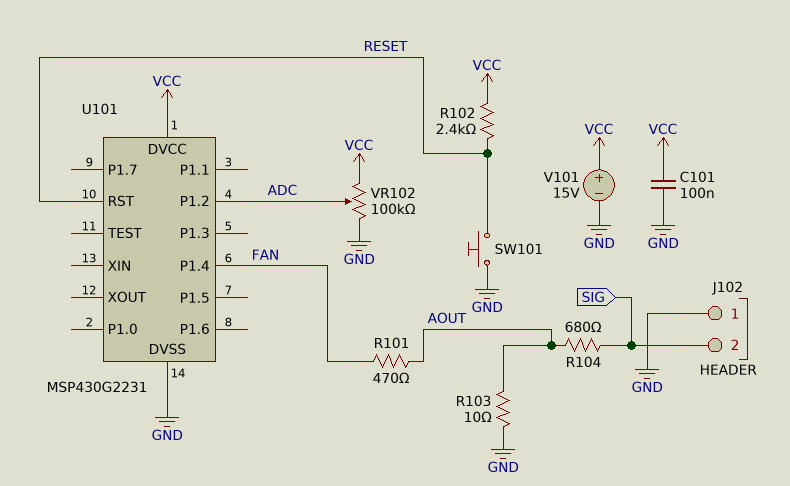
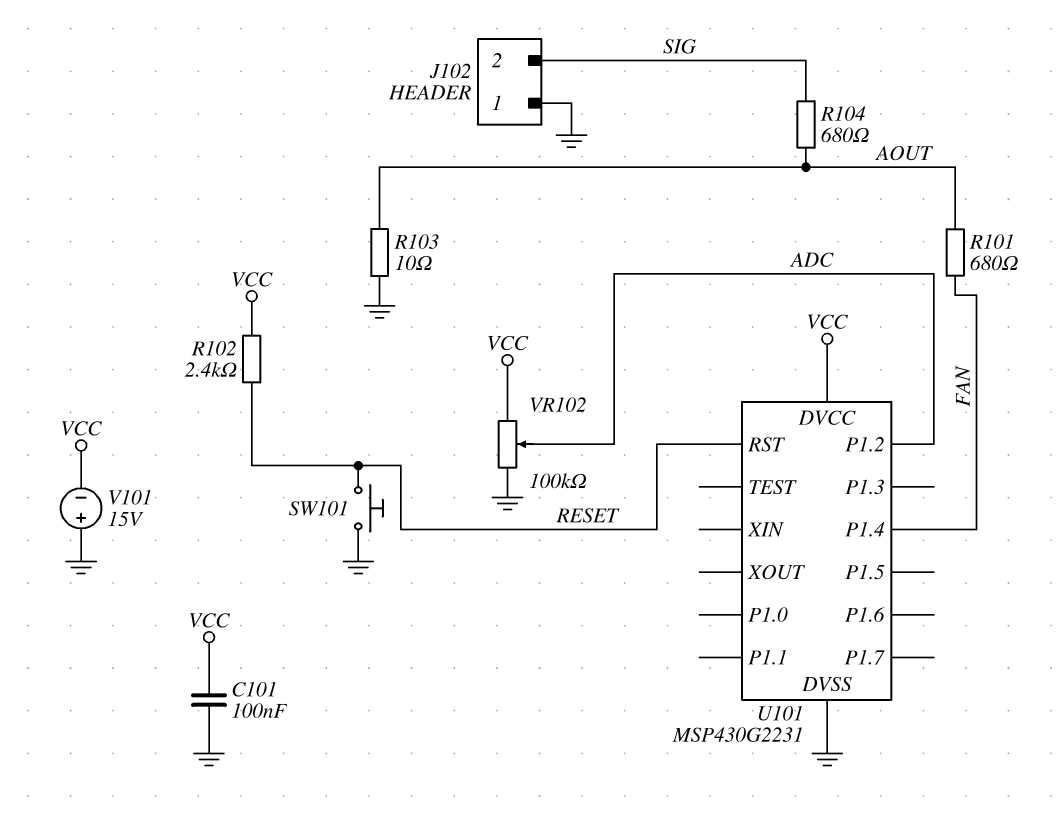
R101: 470 (AOUT, FAN) -> 680 (AOUT, FAN)
V101: 15V (plus VCC, minus GND) -> 15V (plus GND, minus VCC)

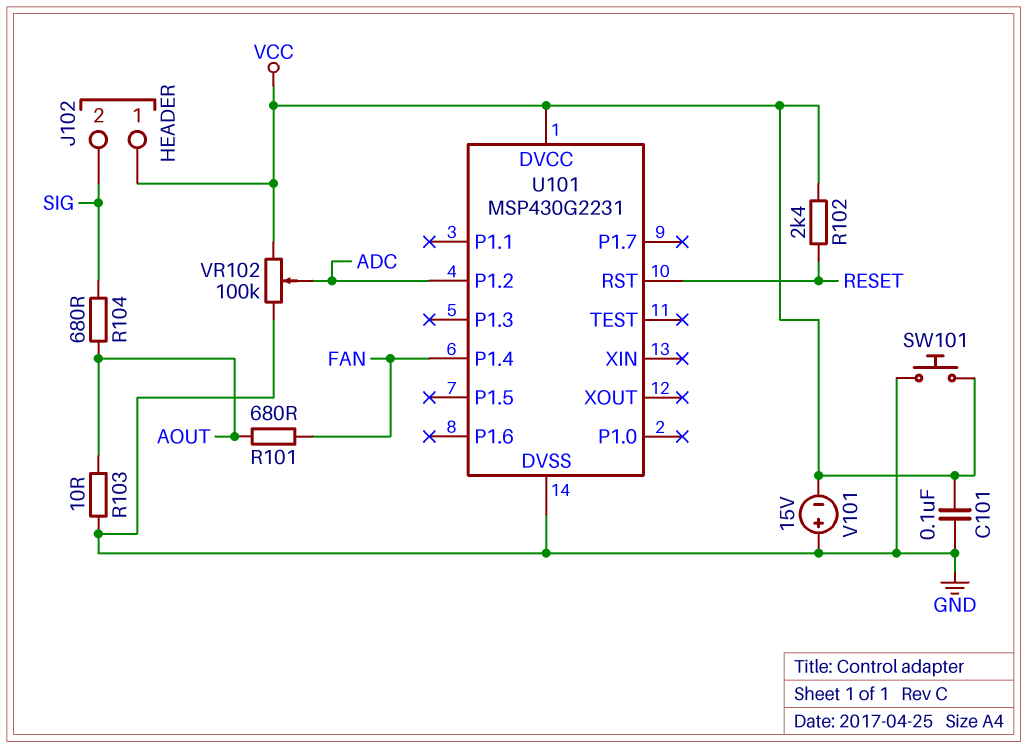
J102 pin 1: GND -> VCC
SW101: button (GND, RESET) -> button (GND, VCC)

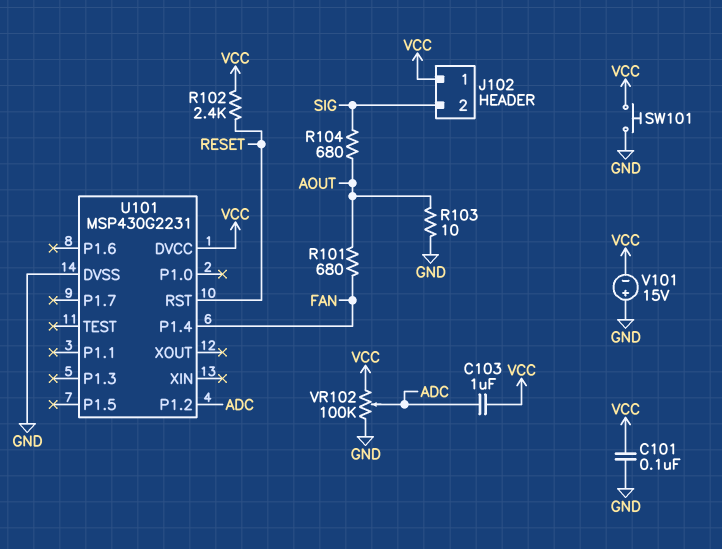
C103: none -> 1uF (ADC, VCC)

